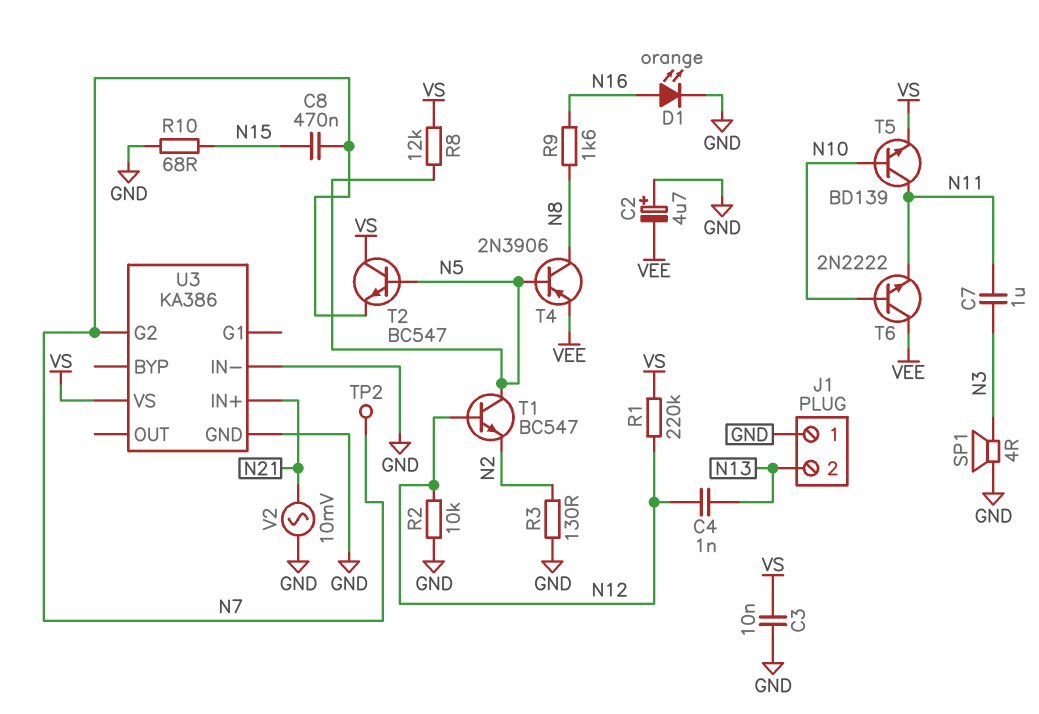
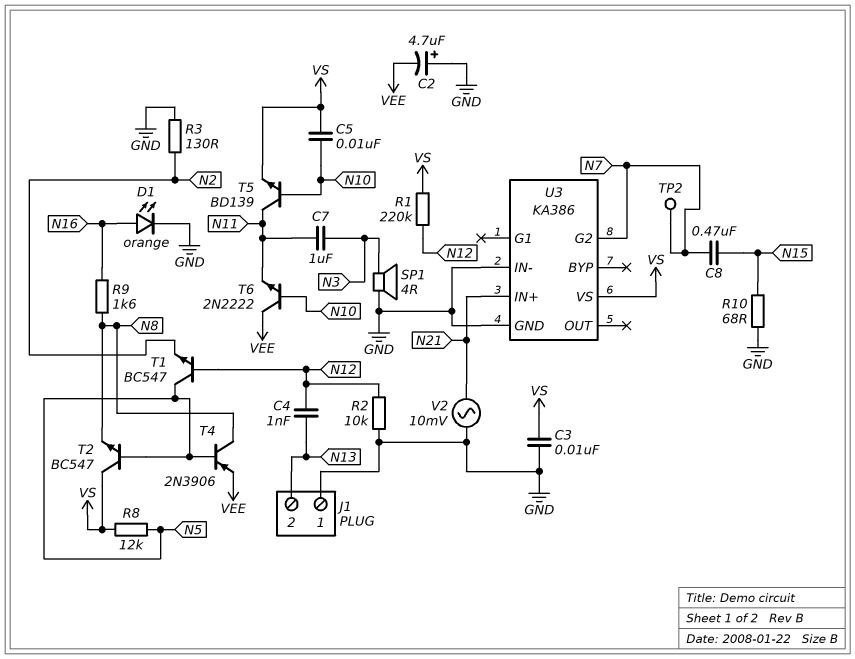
C5: none -> 10nF (N10, VS)
T2: NPN BC547 (B N5, C VS, E N7) -> NPN BC547 (B N5, C VS, E N8)

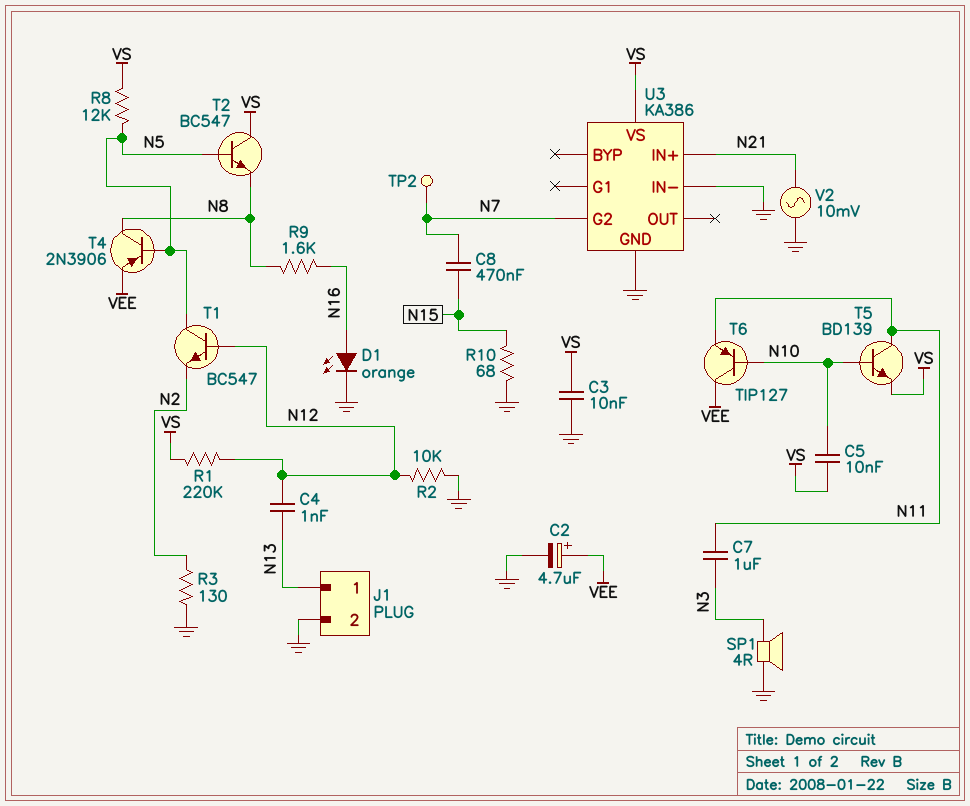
C2: 4.7uF (plus GND, minus VEE) -> 4.7uF (plus VEE, minus GND)
J1 pin 1: GND -> N13
J1 pin 2: N13 -> GND
T6: NPN 2N2222 (B N10, C VEE, E N11) -> PNP TIP127 (B N10, C VEE, E N11)

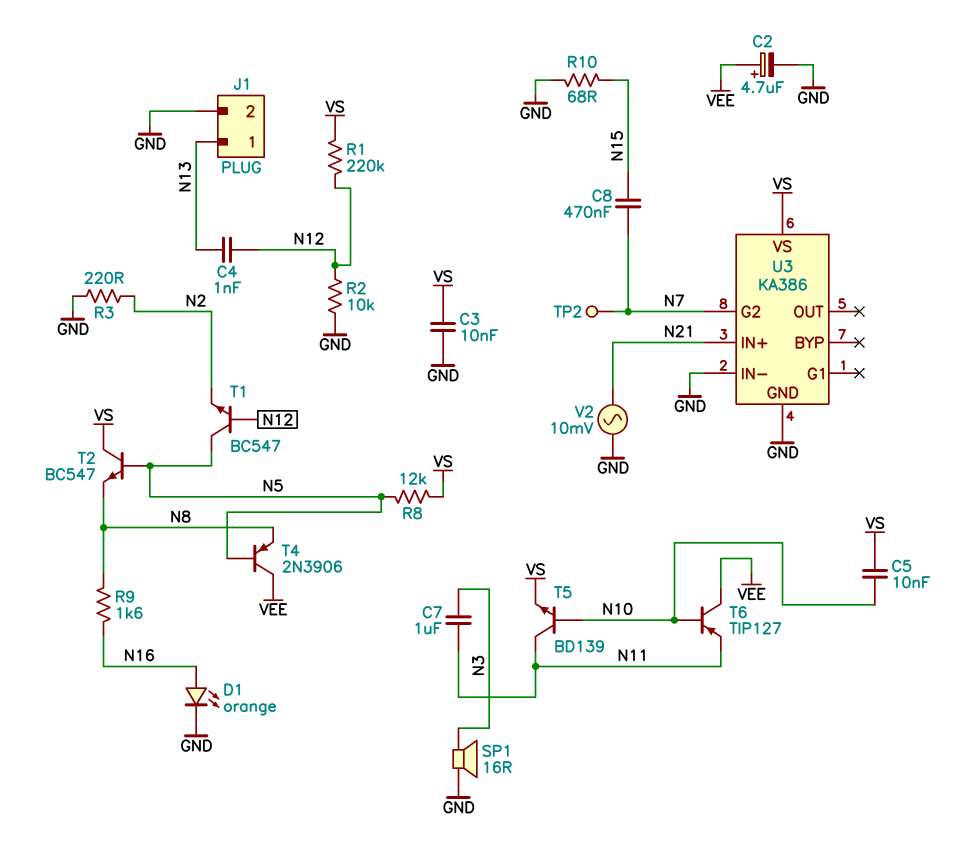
R3: 130 (GND, N2) -> 220 (GND, N2)
SP1: speaker 4R (GND, N3) -> speaker 16R (GND, N3)
T4: PNP 2N3906 (B N5, C N8, E VEE) -> PNP 2N3906 (B N5, C VEE, E N8)

